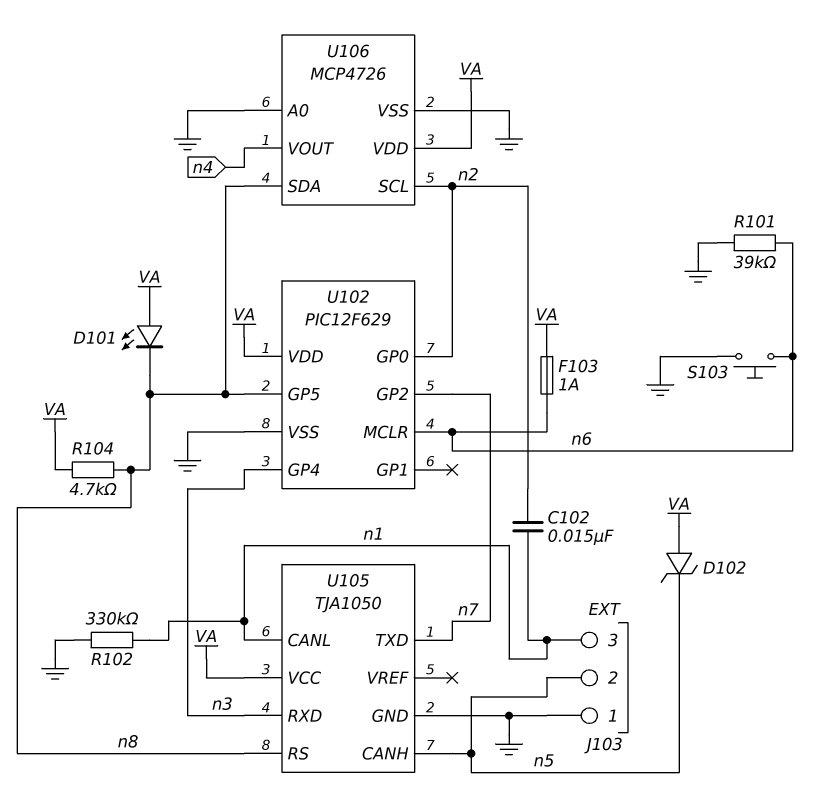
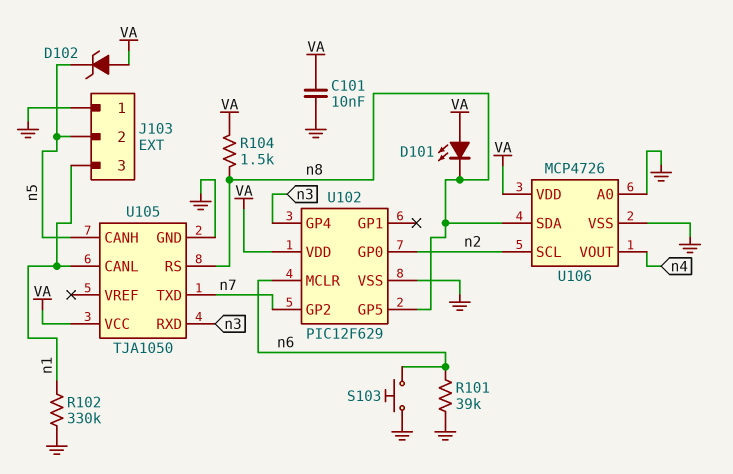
C101: none -> 10nF (GND, VA)
C102: 15nF (n1, n2) -> none
F103: 1A (VA, n6) -> none
R104: 4.7k (VA, n8) -> 1.5k (VA, n8)

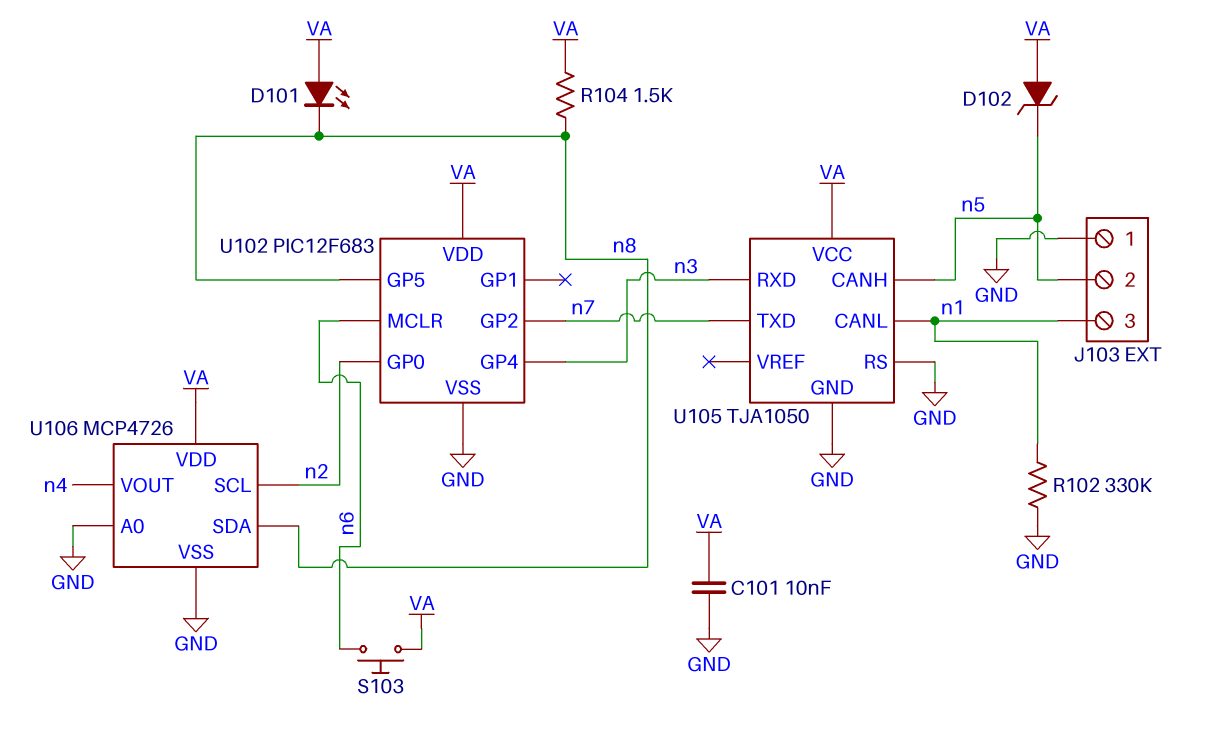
R101: 39k (GND, n6) -> none
S103: button (GND, n6) -> button (VA, n6)
U102: PIC12F629 -> PIC12F683
U105 pin RS: n8 -> GND

